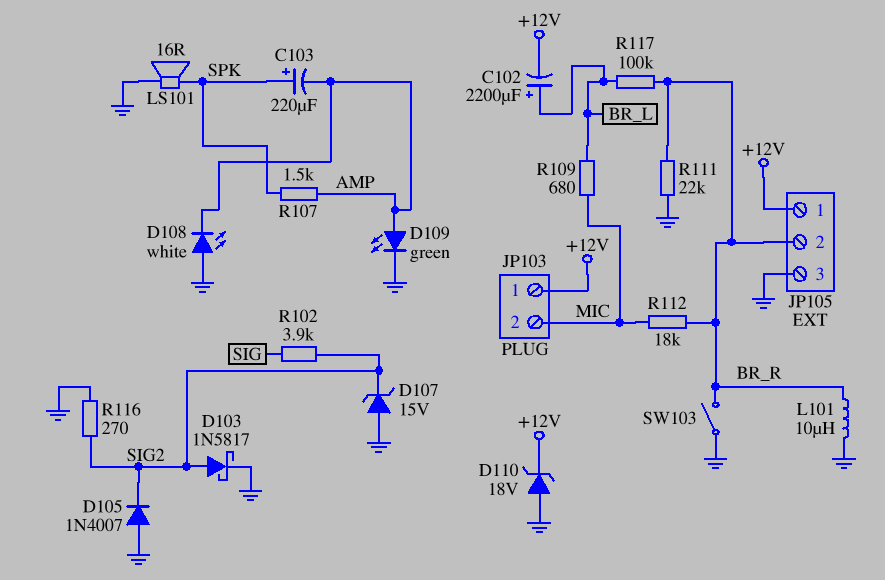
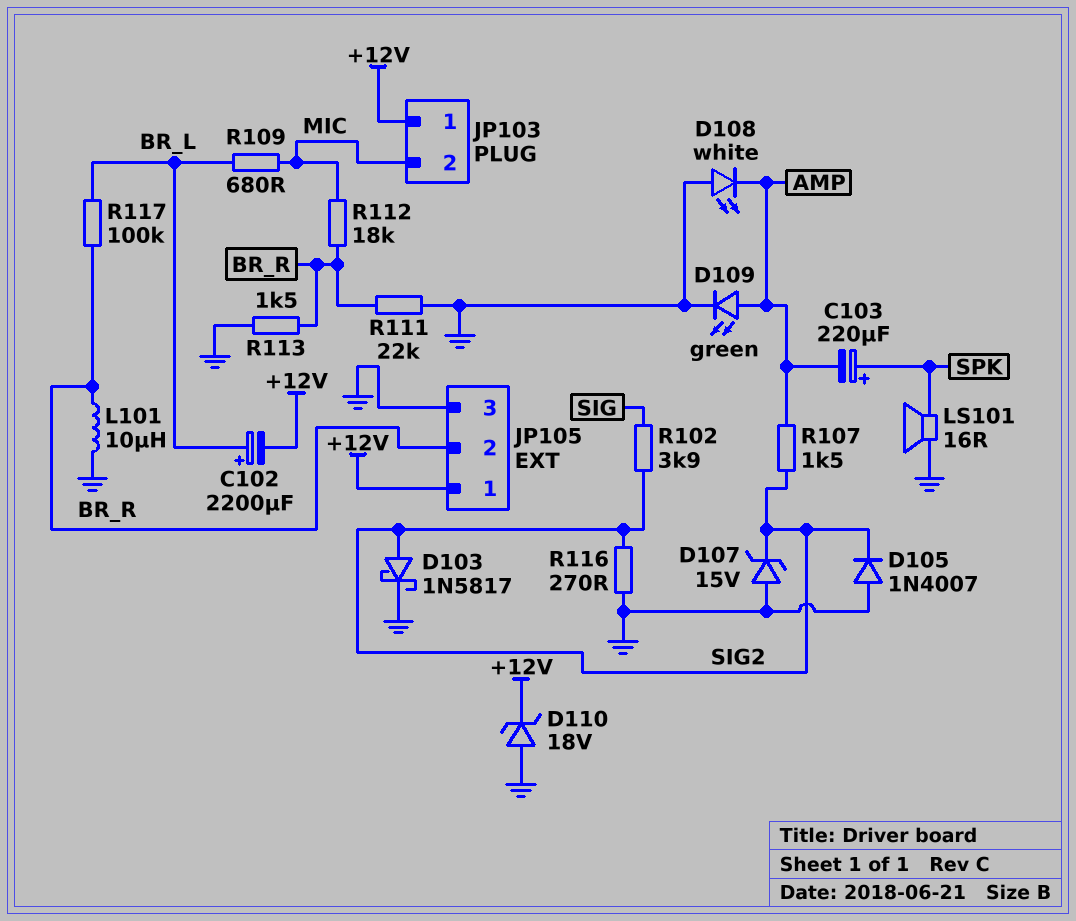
R107: 1.5k (AMP, SPK) -> 1.5k (AMP, SIG2)
R113: none -> 1.5k (BR_R, GND)
SW103: switch (BR_R, GND) -> none

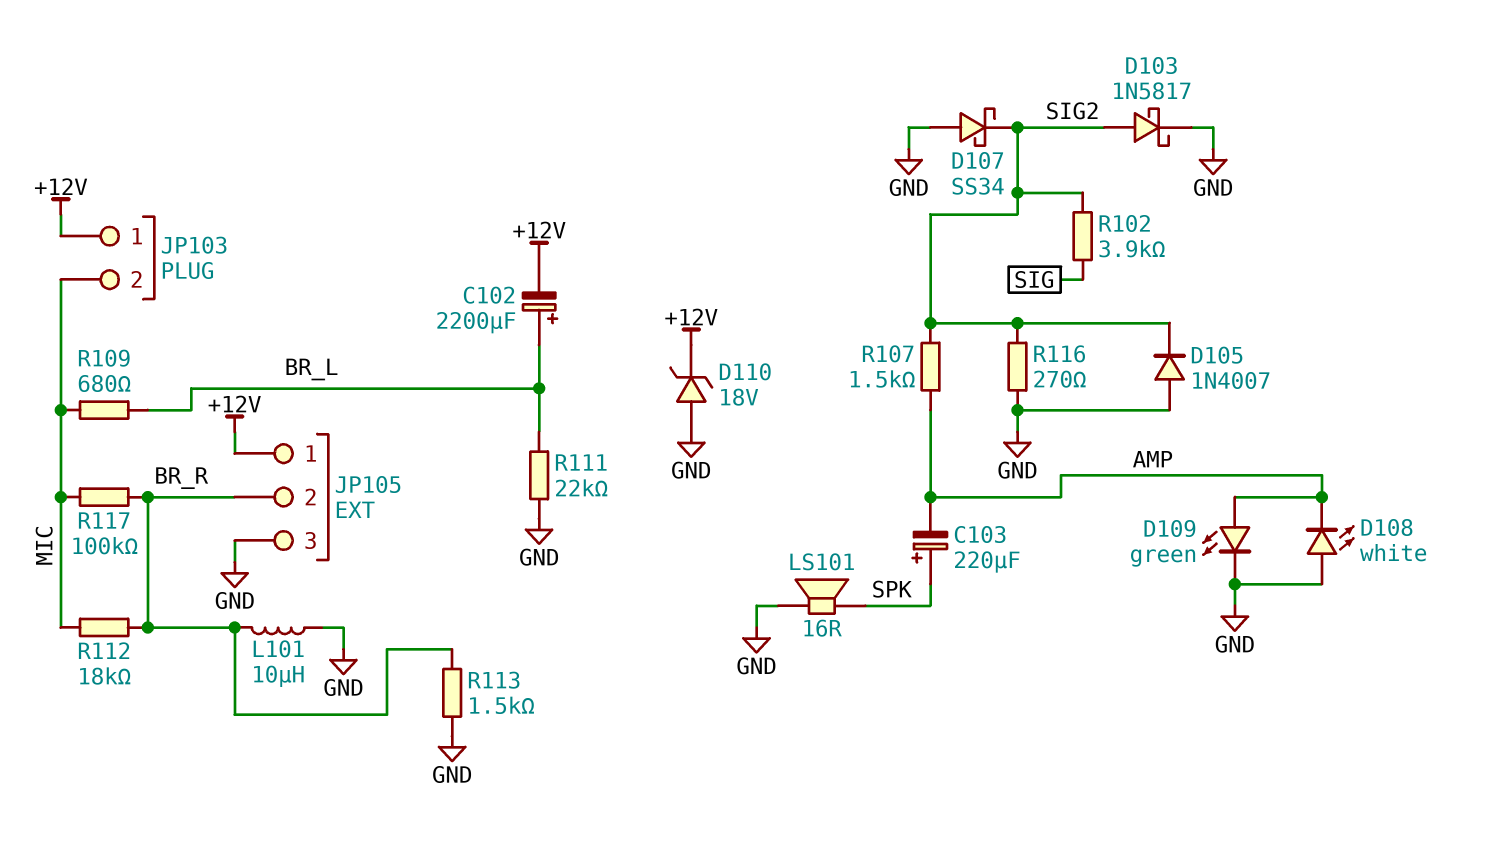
D107: zener 15V (A GND, K SIG2) -> schottky SS34 (A GND, K SIG2)
R111: 22k (BR_R, GND) -> 22k (BR_L, GND)
R117: 100k (BR_L, BR_R) -> 100k (BR_R, MIC)

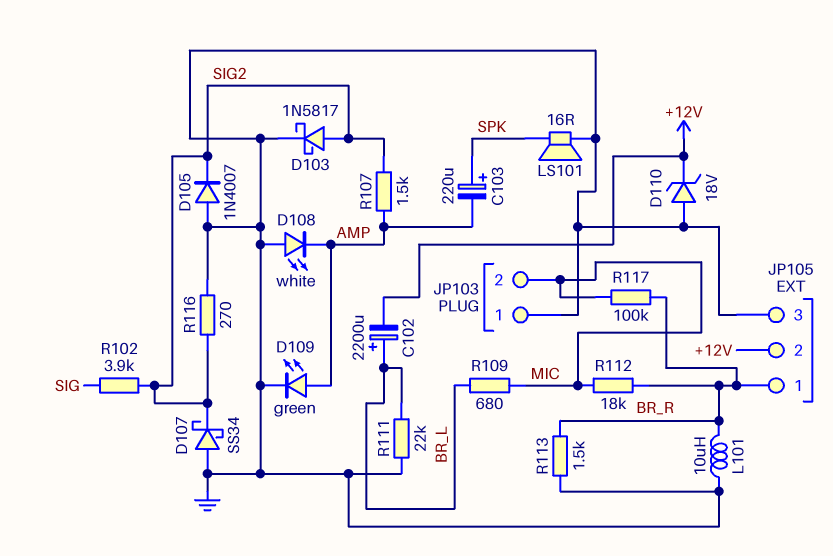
JP103 pin 1: +12V -> GND
JP105 pin 1: +12V -> BR_R
JP105 pin 2: BR_R -> +12V

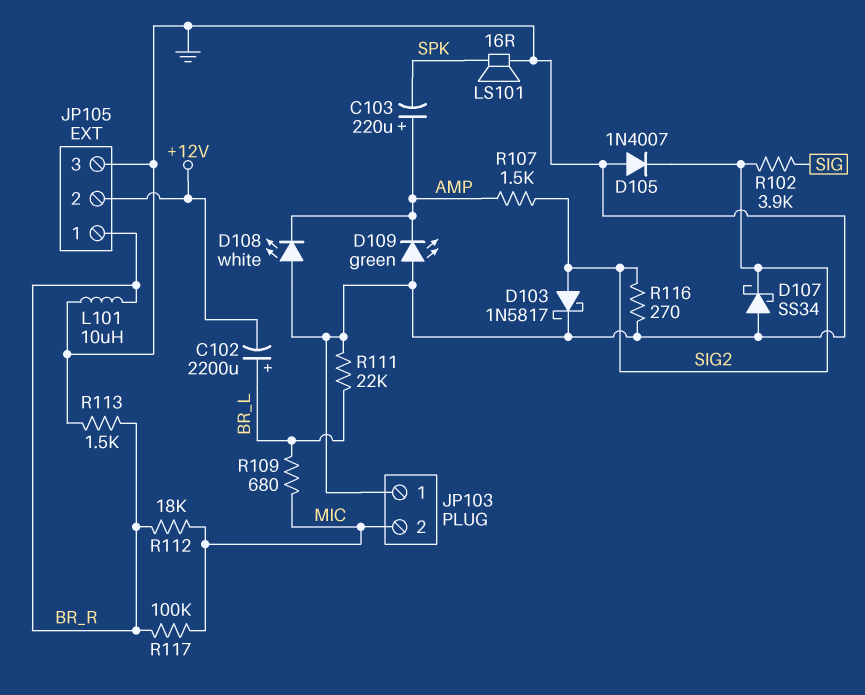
C103: 220uF (plus SPK, minus AMP) -> 220uF (plus AMP, minus SPK)
D109: LED green (A AMP, K GND) -> LED green (A GND, K AMP)
D110: zener 18V (A GND, K +12V) -> none

